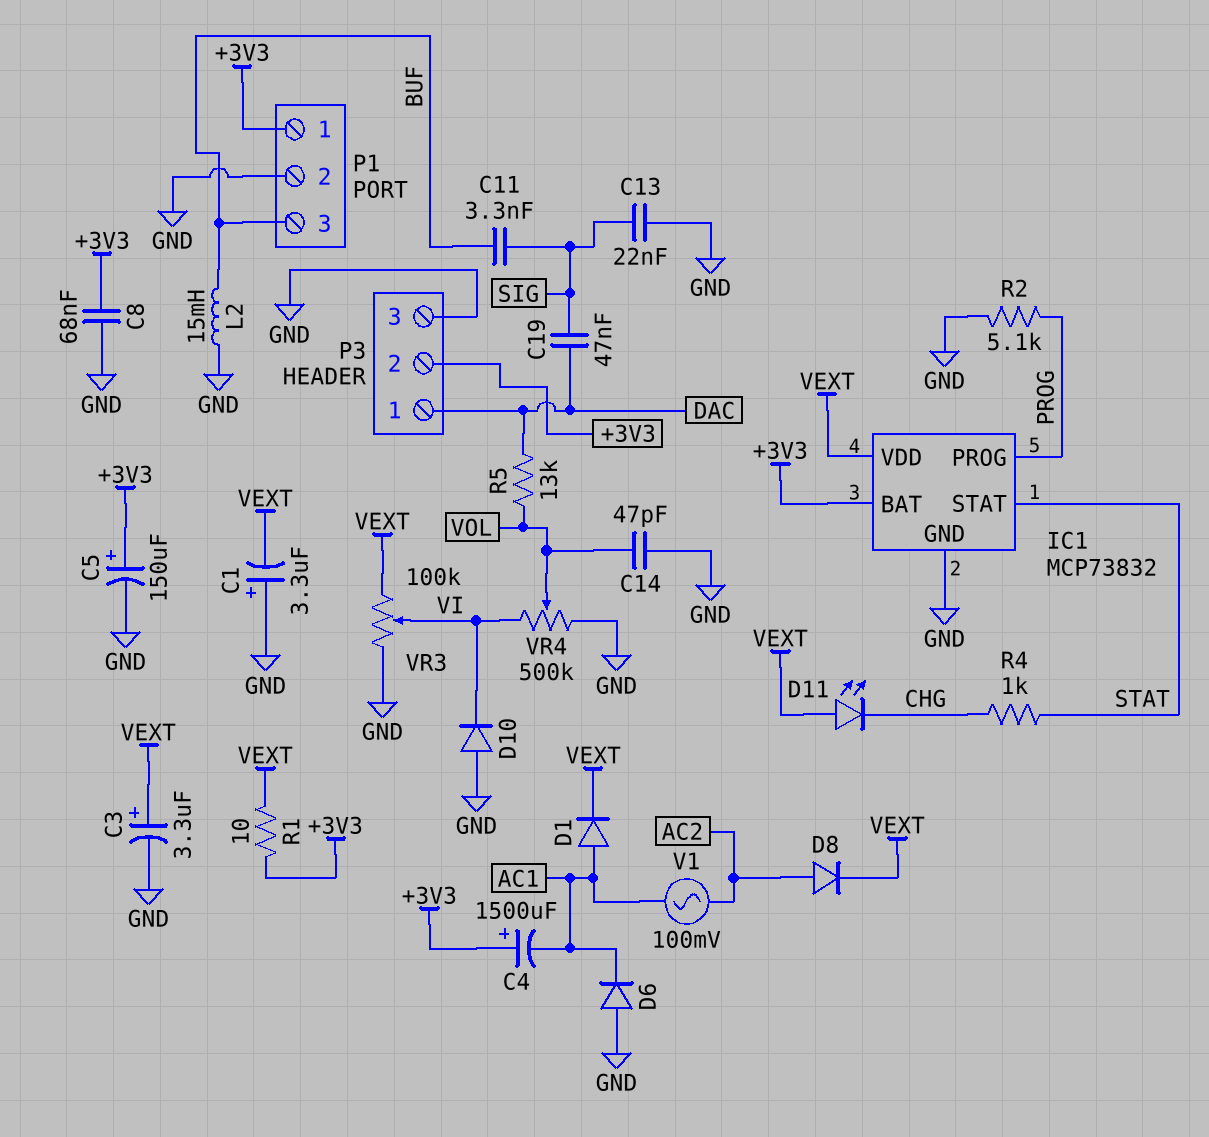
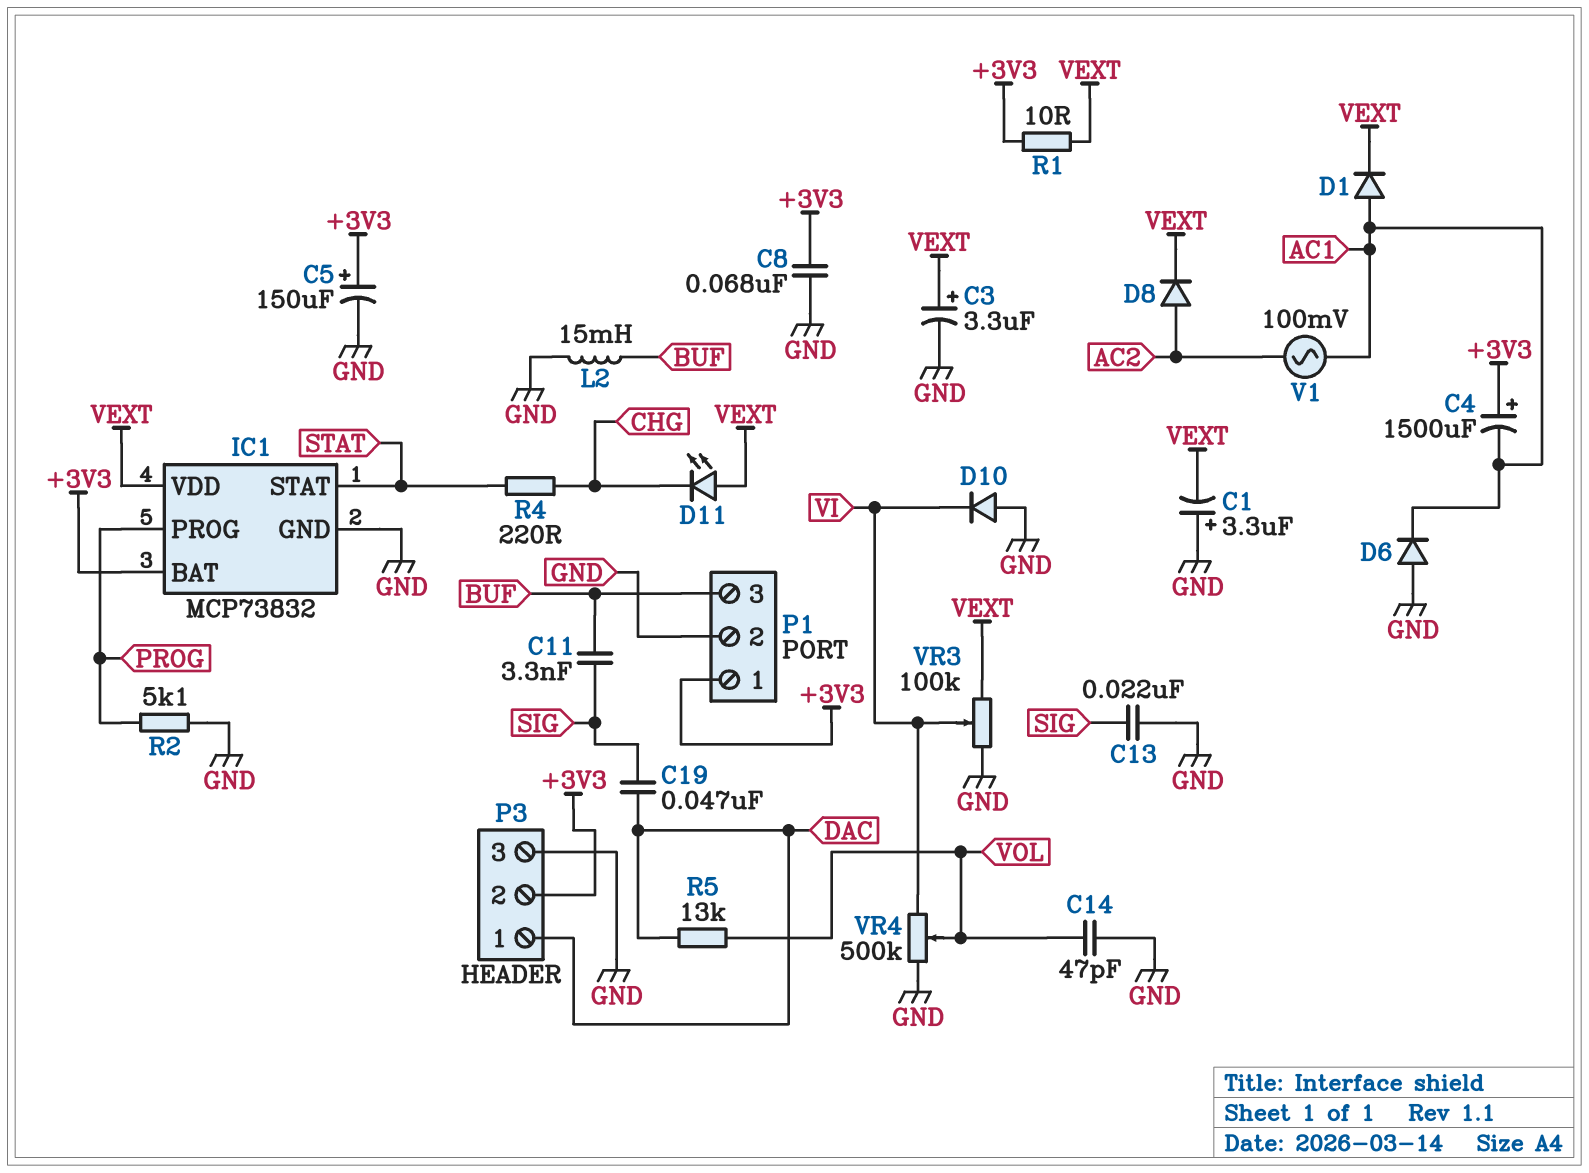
R4: 1k (CHG, STAT) -> 220 (CHG, STAT)

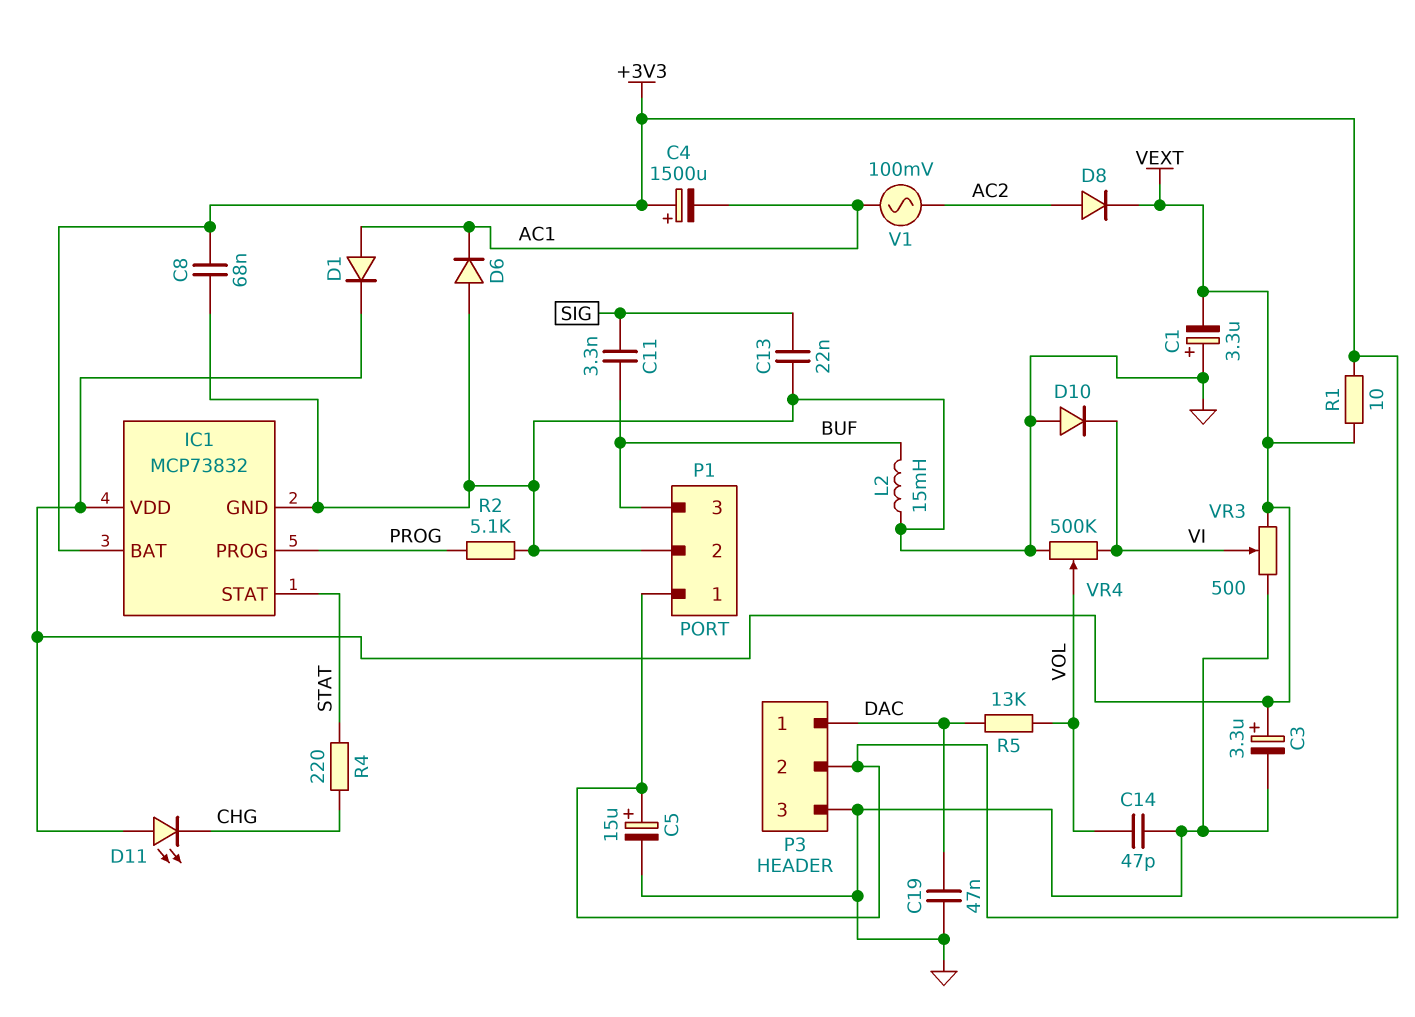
C5: 150uF (plus +3V3, minus GND) -> 15uF (plus +3V3, minus GND)
C19: 47nF (DAC, SIG) -> 47nF (DAC, GND)
VR3: 100k (GND, VEXT, wiper VI) -> 500 (GND, VEXT, wiper VI)

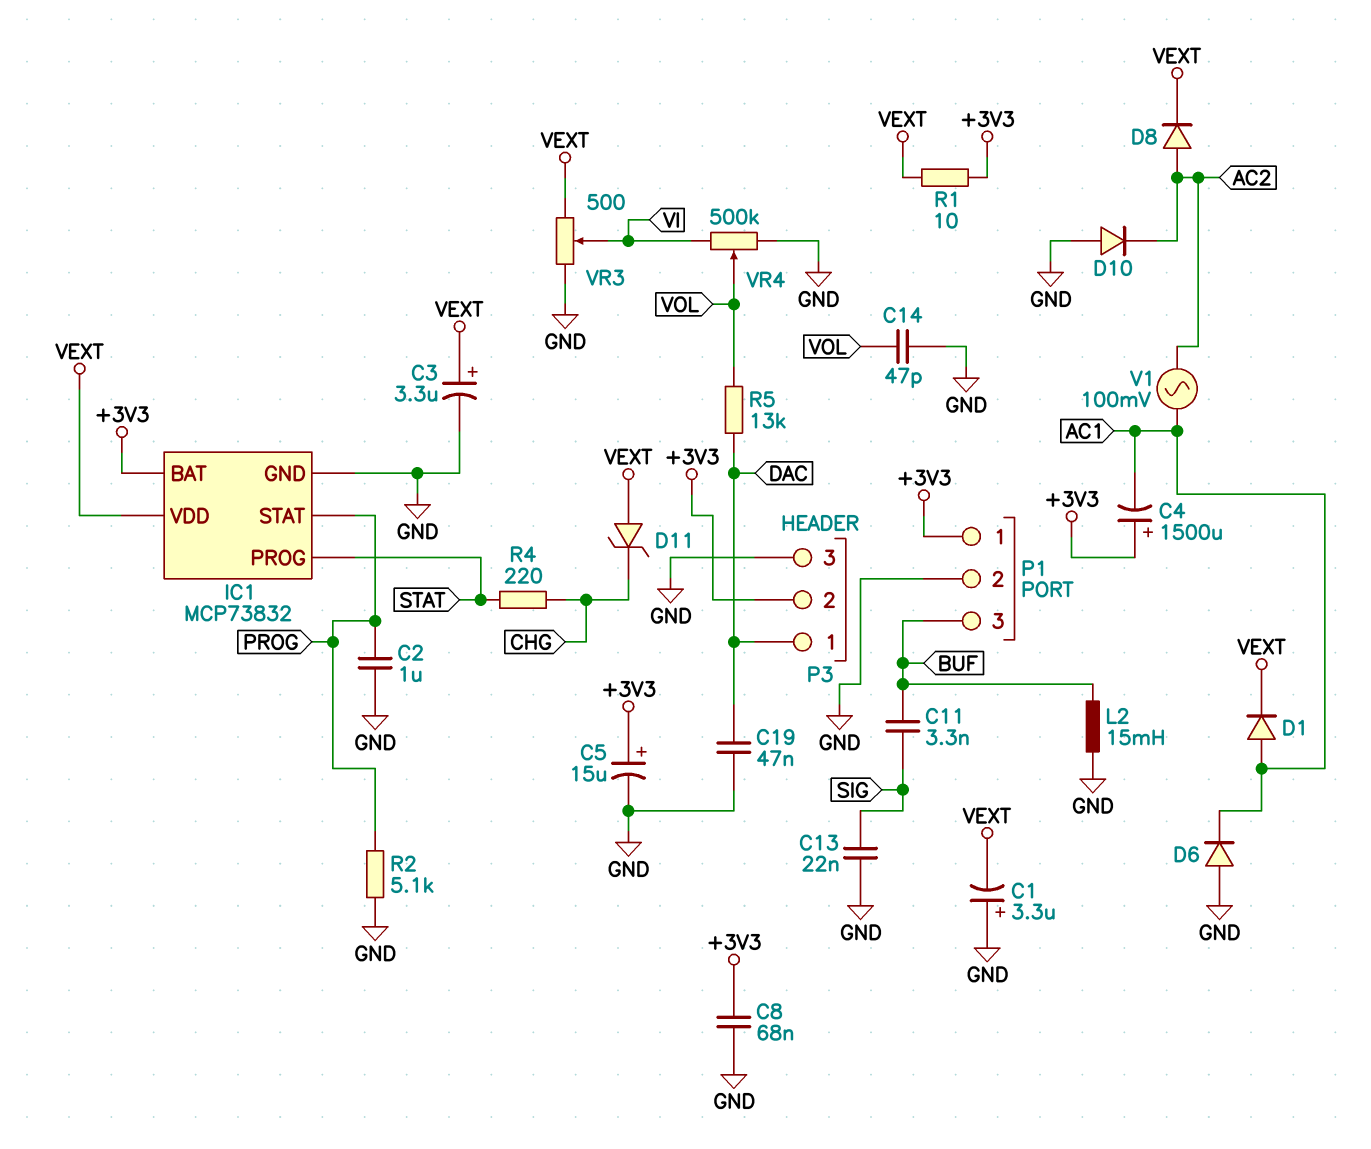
C2: none -> 1uF (GND, PROG)
D10: diode (A GND, K VI) -> diode (A GND, K AC2)
D11: LED (A VEXT, K CHG) -> zener (A VEXT, K CHG)
IC1 pin PROG: PROG -> STAT
IC1 pin STAT: STAT -> PROG

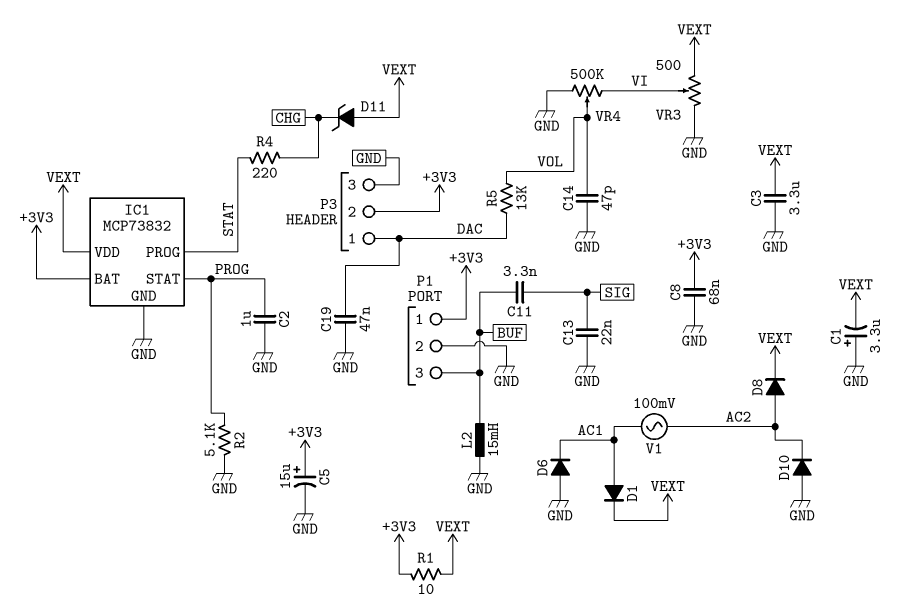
C3: 3.3uF (plus VEXT, minus GND) -> 3.3uF (GND, VEXT)
C4: 1500uF (plus +3V3, minus AC1) -> none

